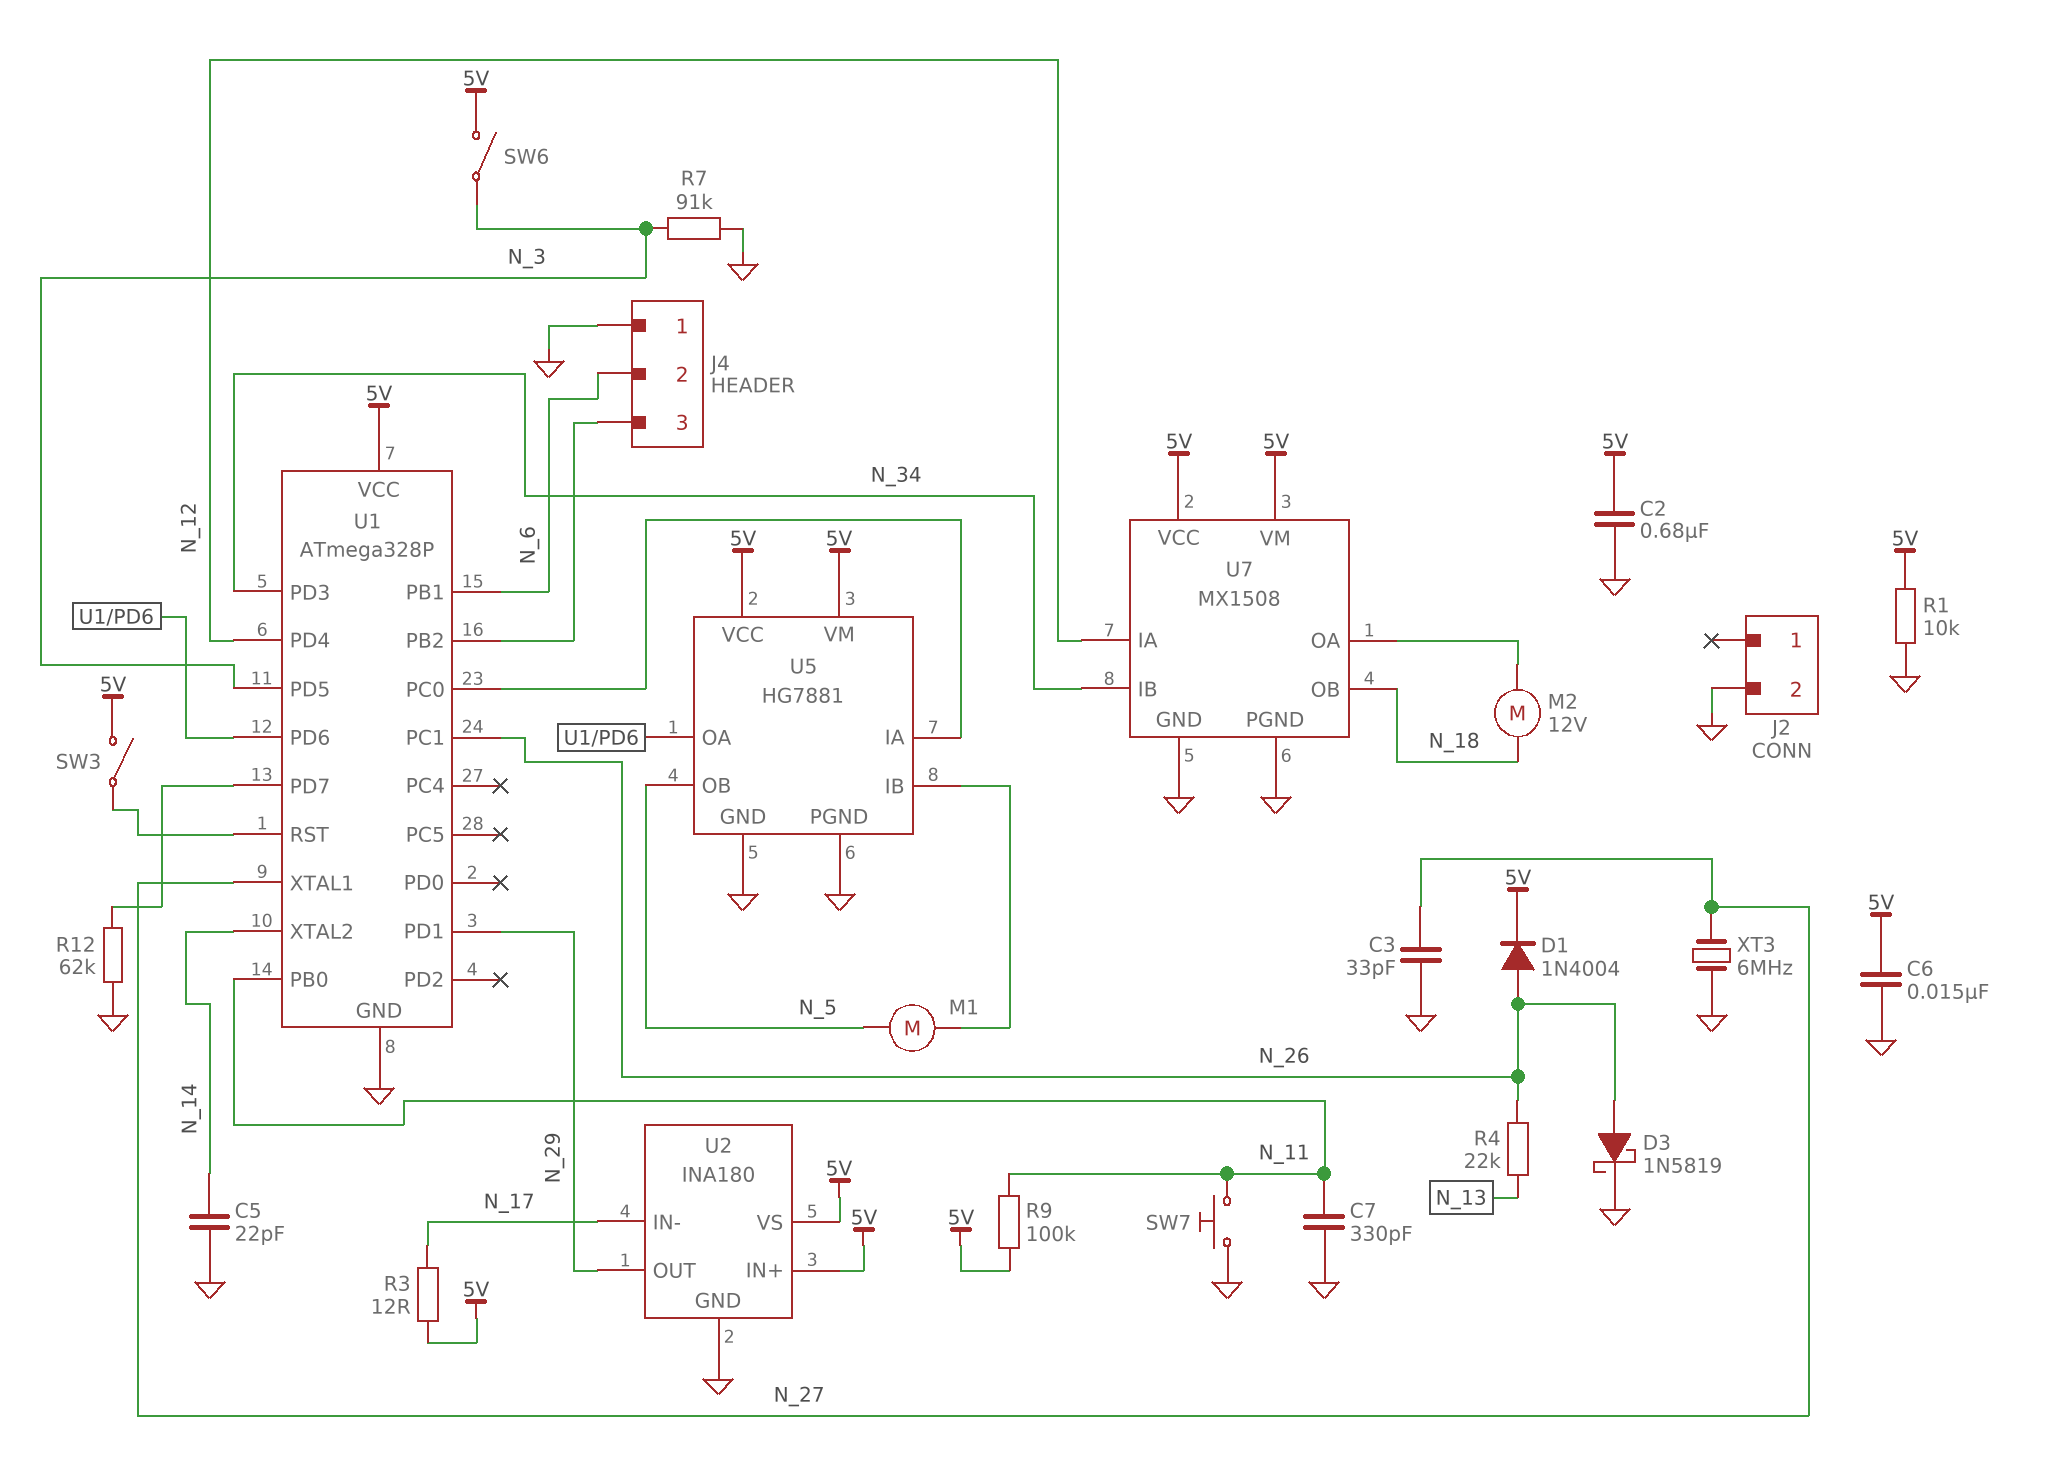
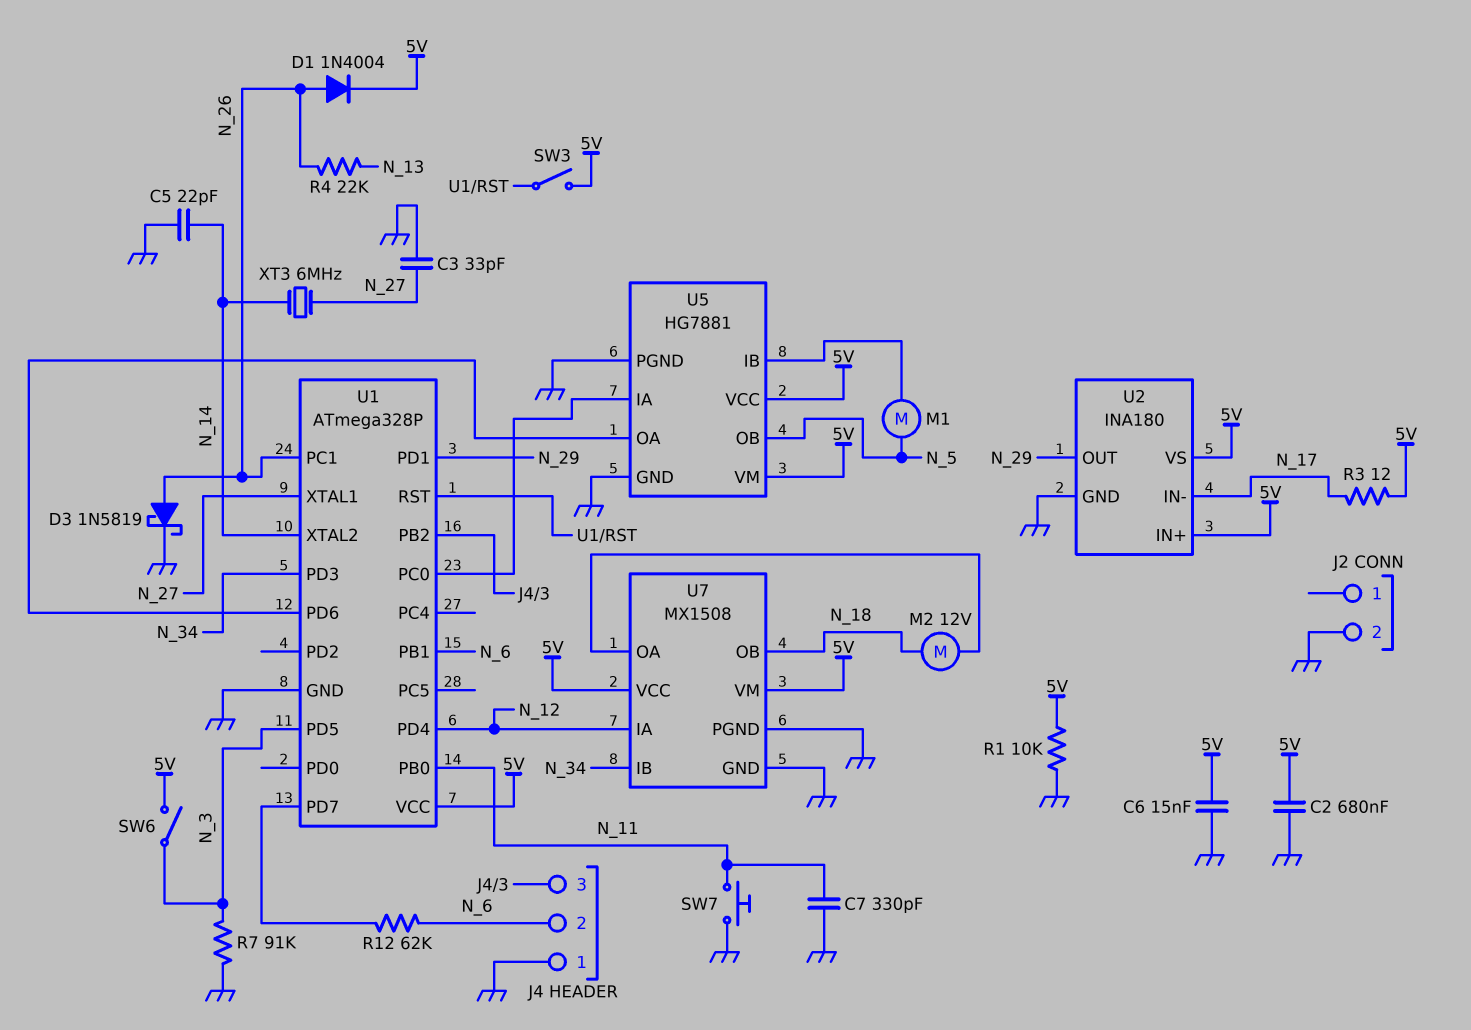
R9: 100k (5V, N_11) -> none
R12: 62k (GND, U1/PD7) -> 62k (N_6, U1/PD7)
XT3: 6MHz (GND, N_27) -> 6MHz (N_14, N_27)

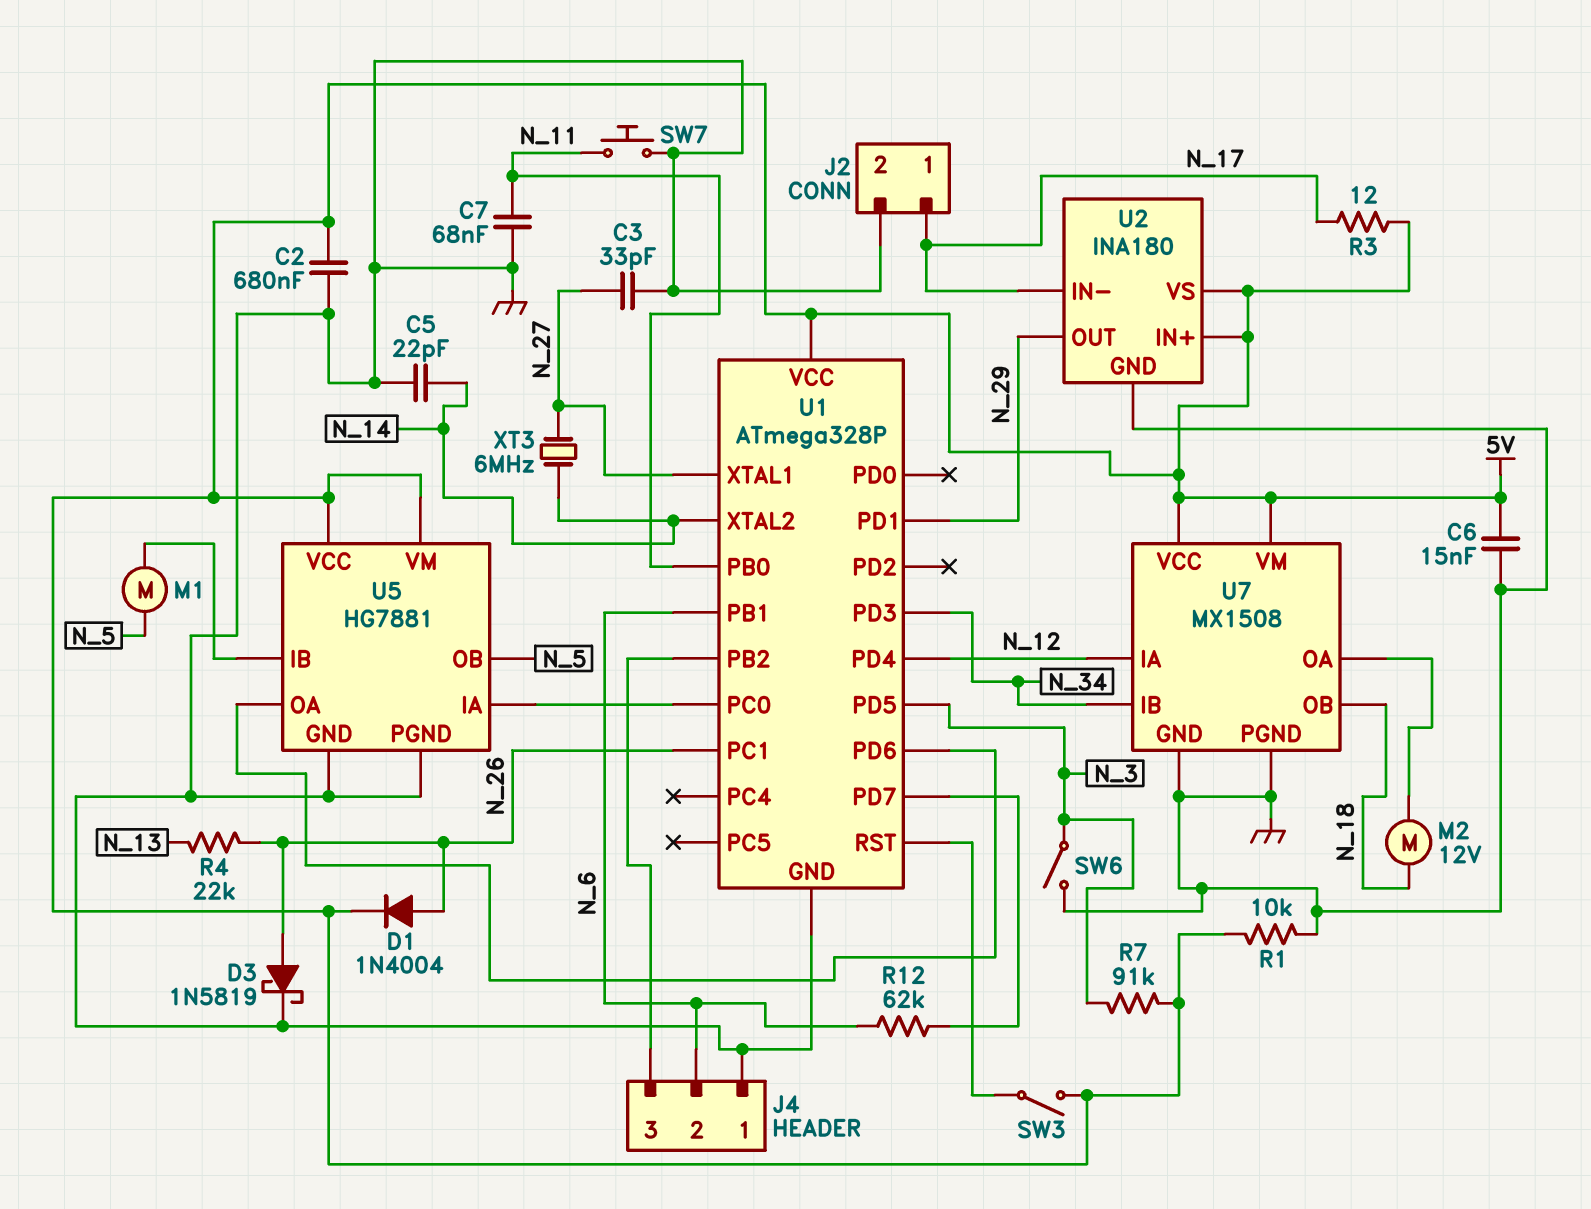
C7: 330pF (GND, N_11) -> 68nF (GND, N_11)
J2 pin 1: none -> N_17
R7: 91k (GND, N_3) -> 91k (5V, N_3)
SW6: switch (5V, N_3) -> switch (GND, N_3)

